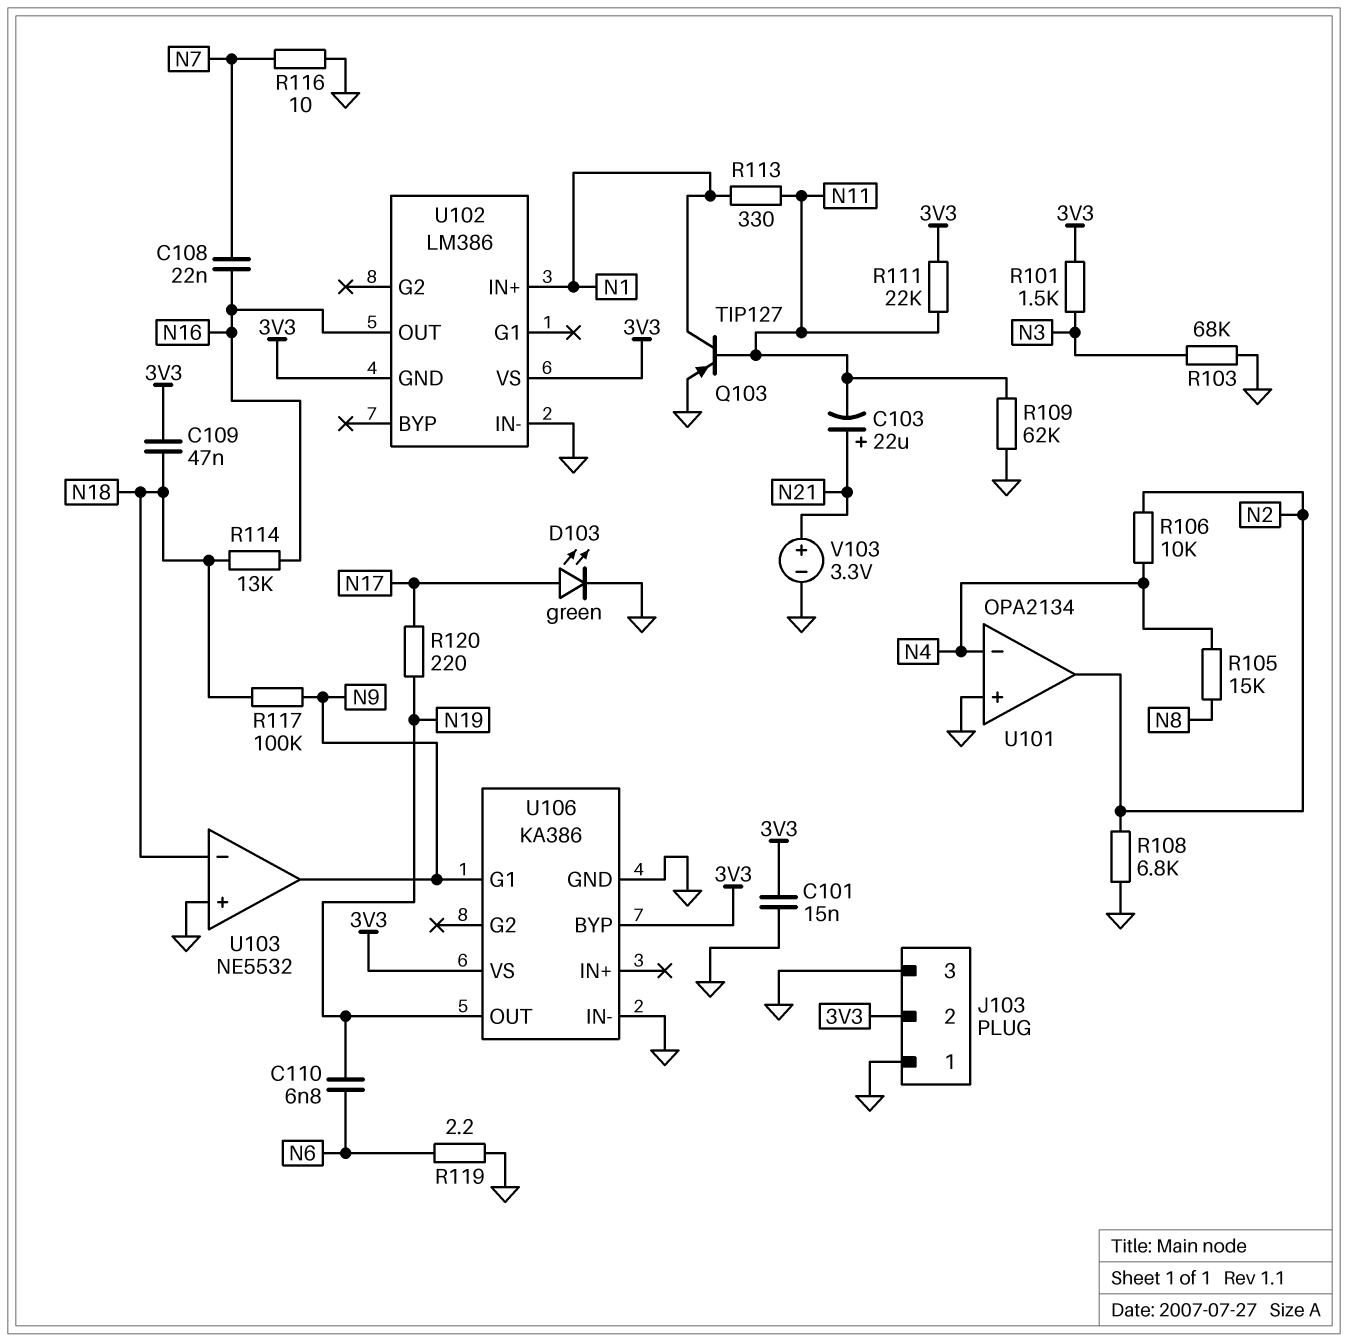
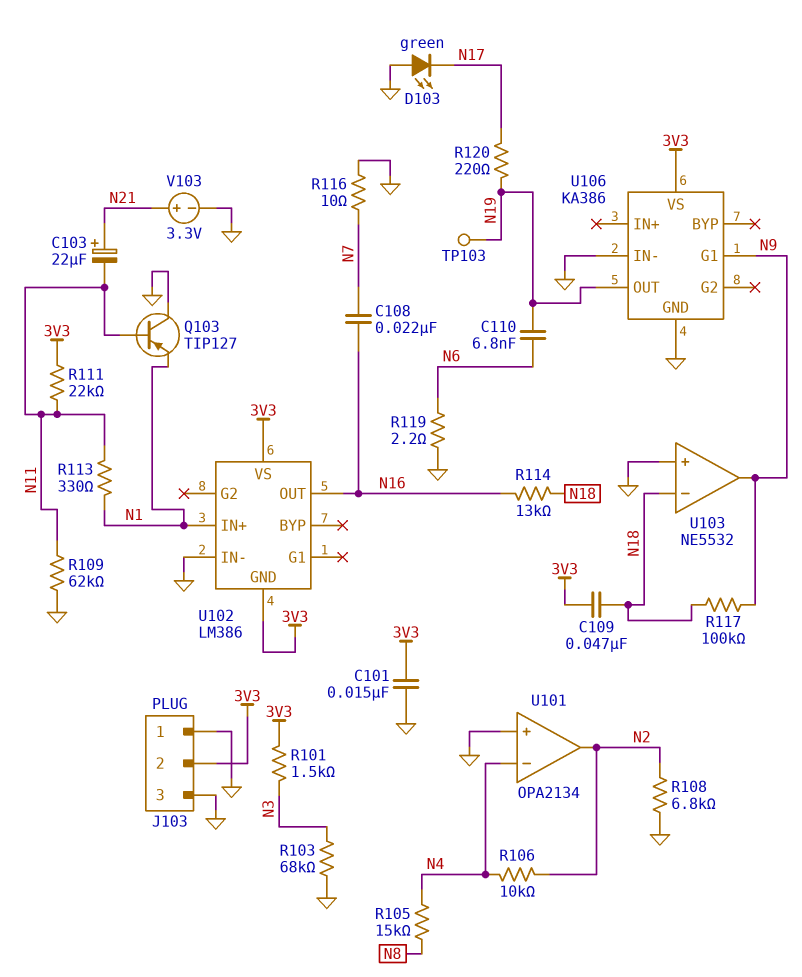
D103: LED green (A N17, K GND) -> LED green (A GND, K N17)
Q103: PNP TIP127 (B N11, C N1, E GND) -> PNP TIP127 (B N11, C GND, E N1)
TP103: none -> test point (N19)
U106 pin BYP: 3V3 -> none

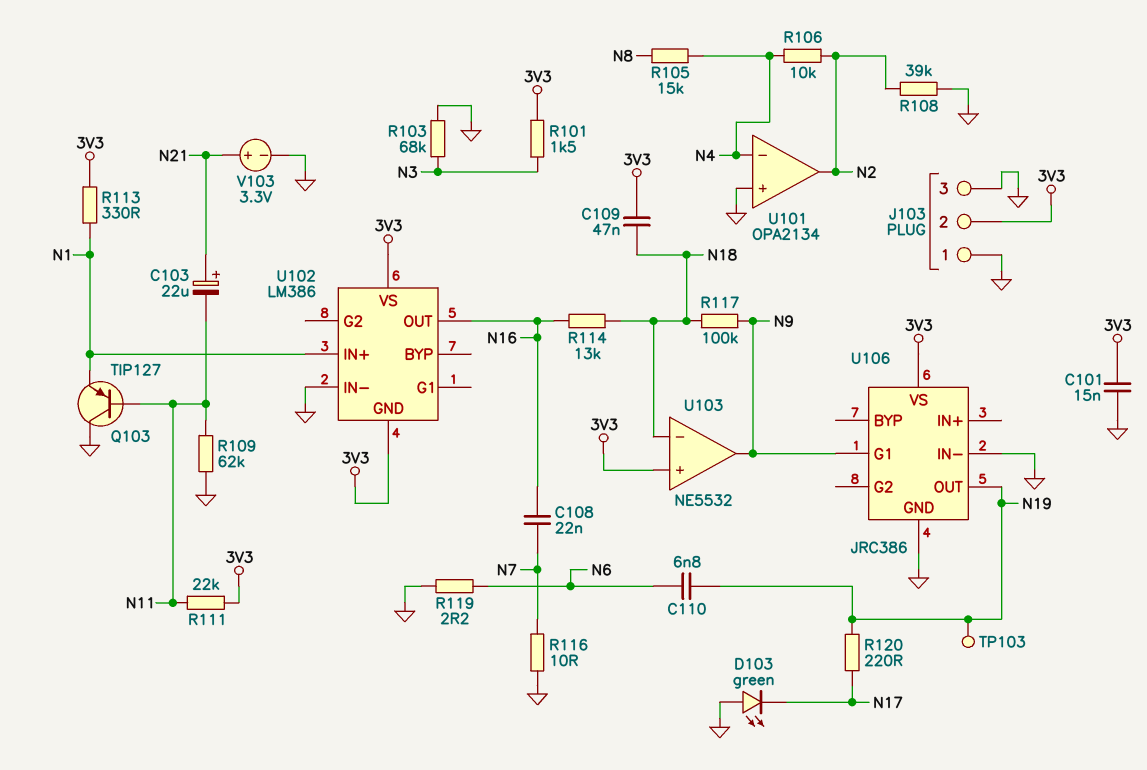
R108: 6.8k (GND, N2) -> 39k (GND, N2)
R113: 330 (N1, N11) -> 330 (3V3, N1)
U103 pin in+: GND -> 3V3
U106: KA386 -> JRC386

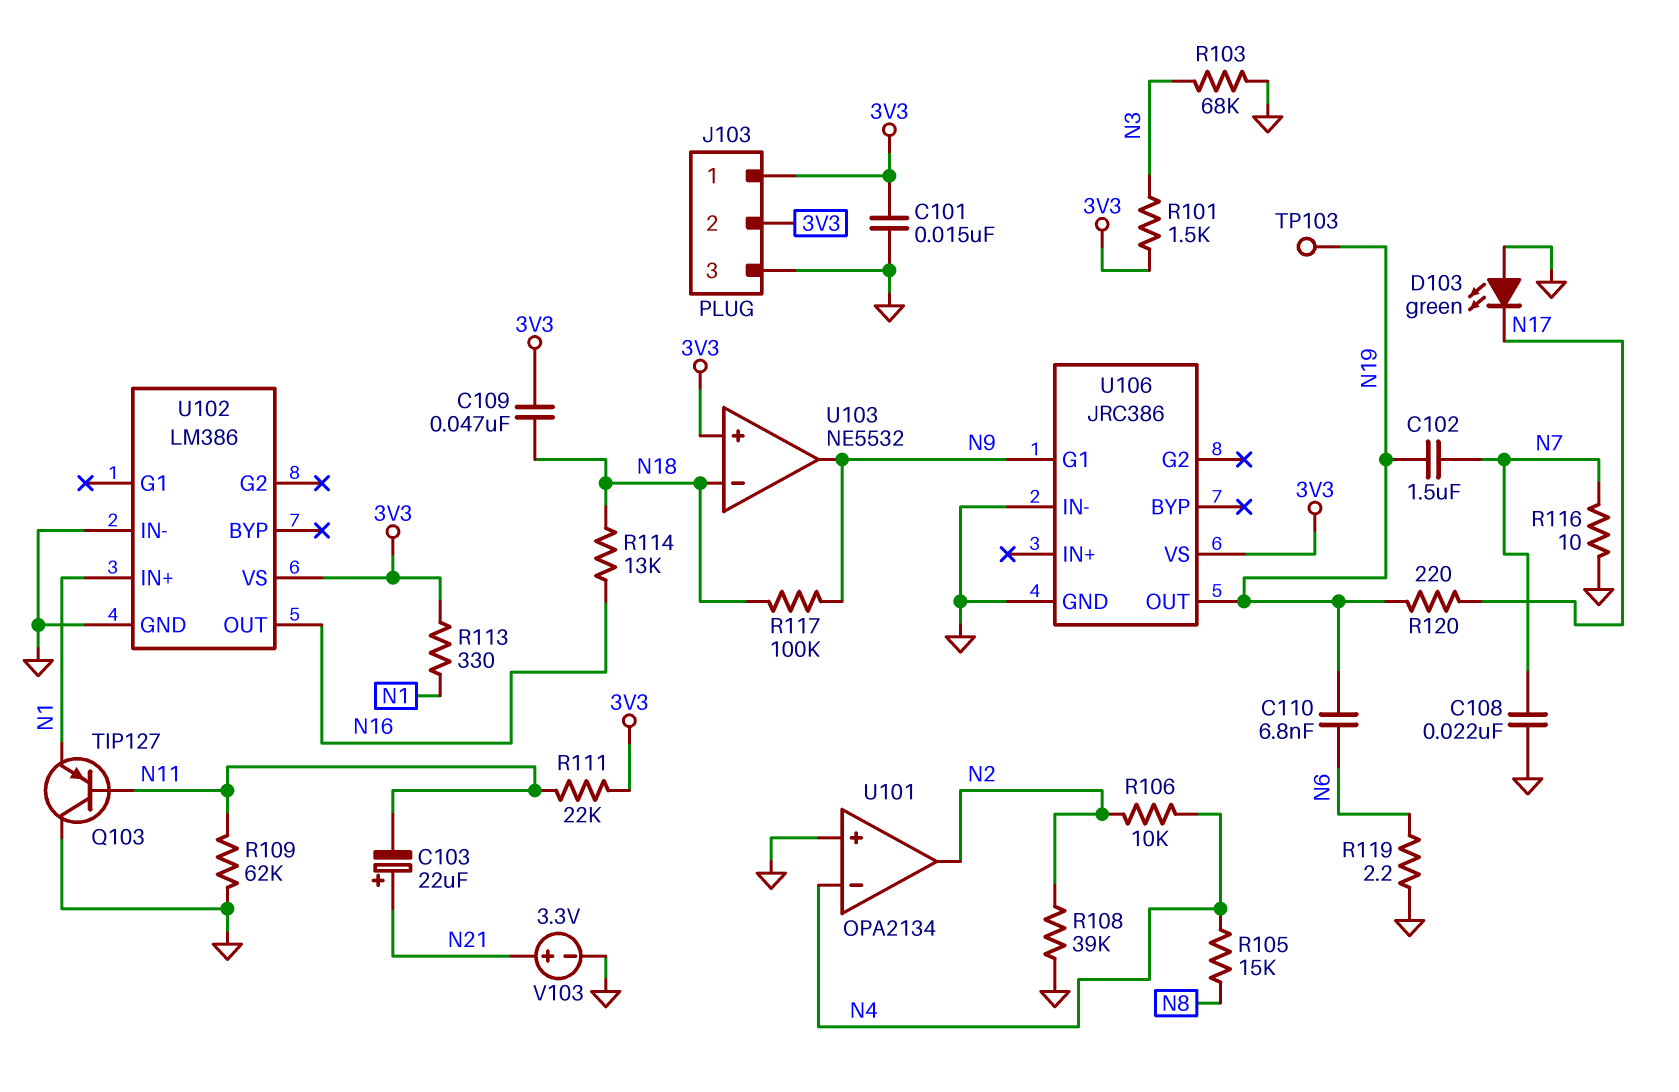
C102: none -> 1.5uF (N7, N19)
C108: 22nF (N7, N16) -> 22nF (GND, N7)
J103 pin 1: GND -> 3V3
U102 pin GND: 3V3 -> GND

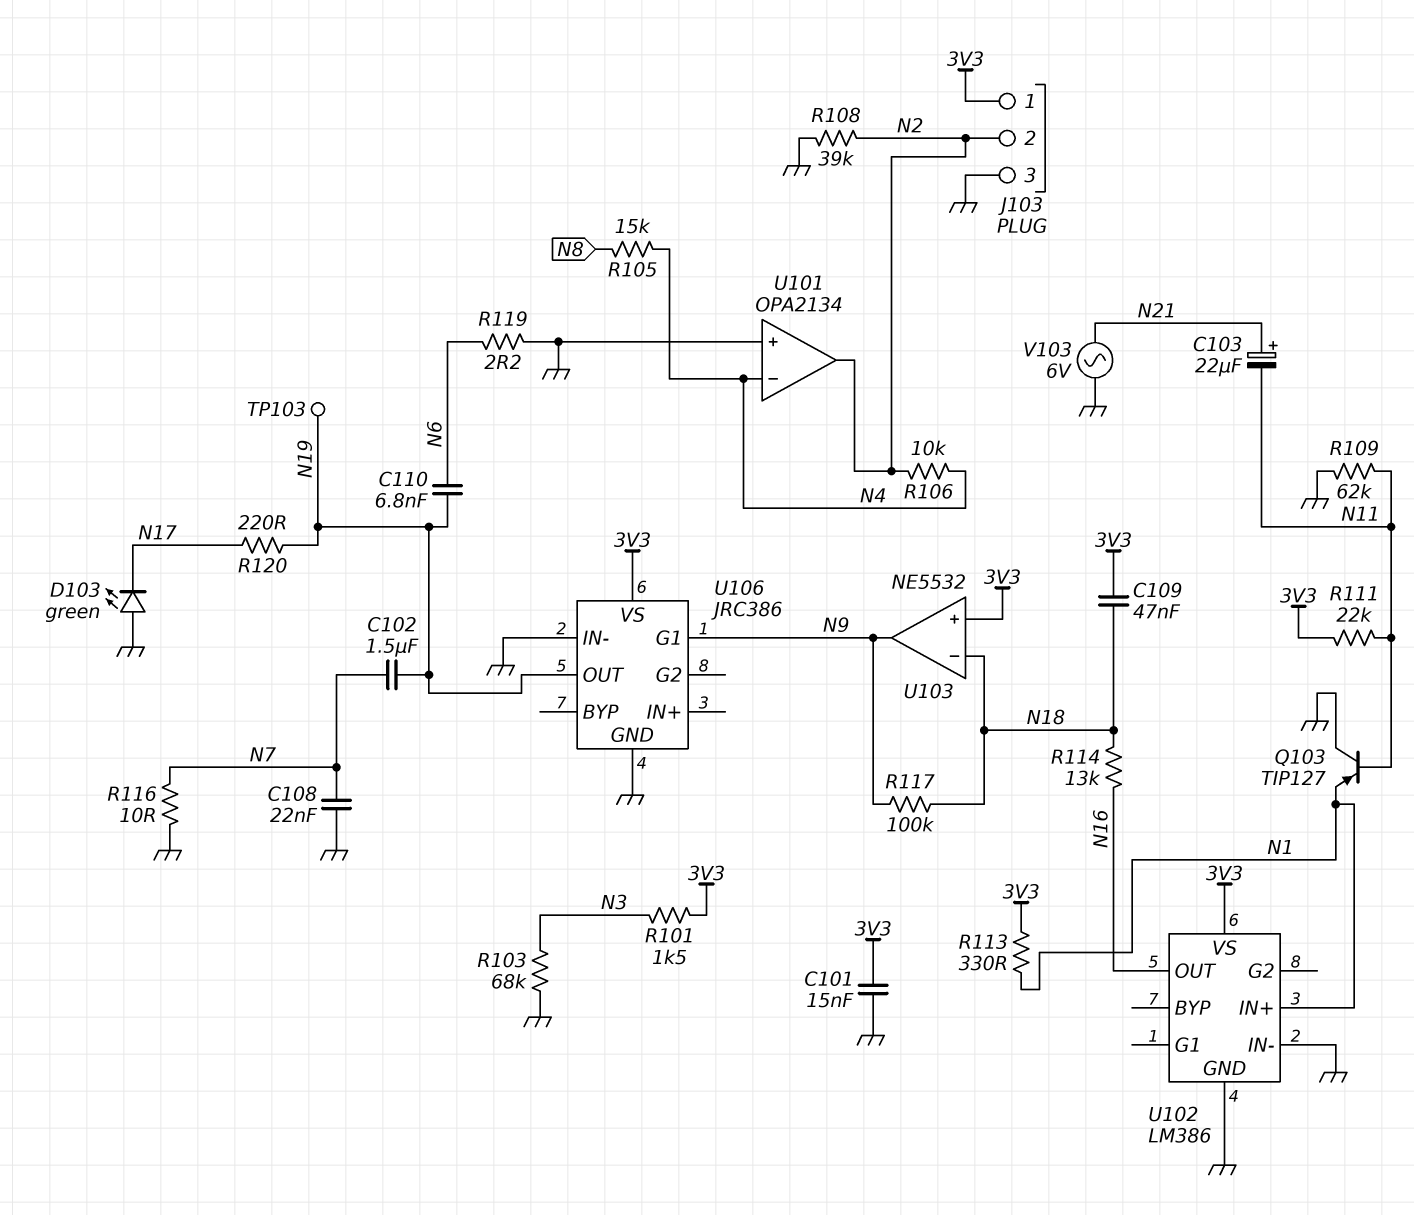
J103 pin 2: 3V3 -> N2
V103: 3.3V (plus N21, minus GND) -> AC 6V (GND, N21)

